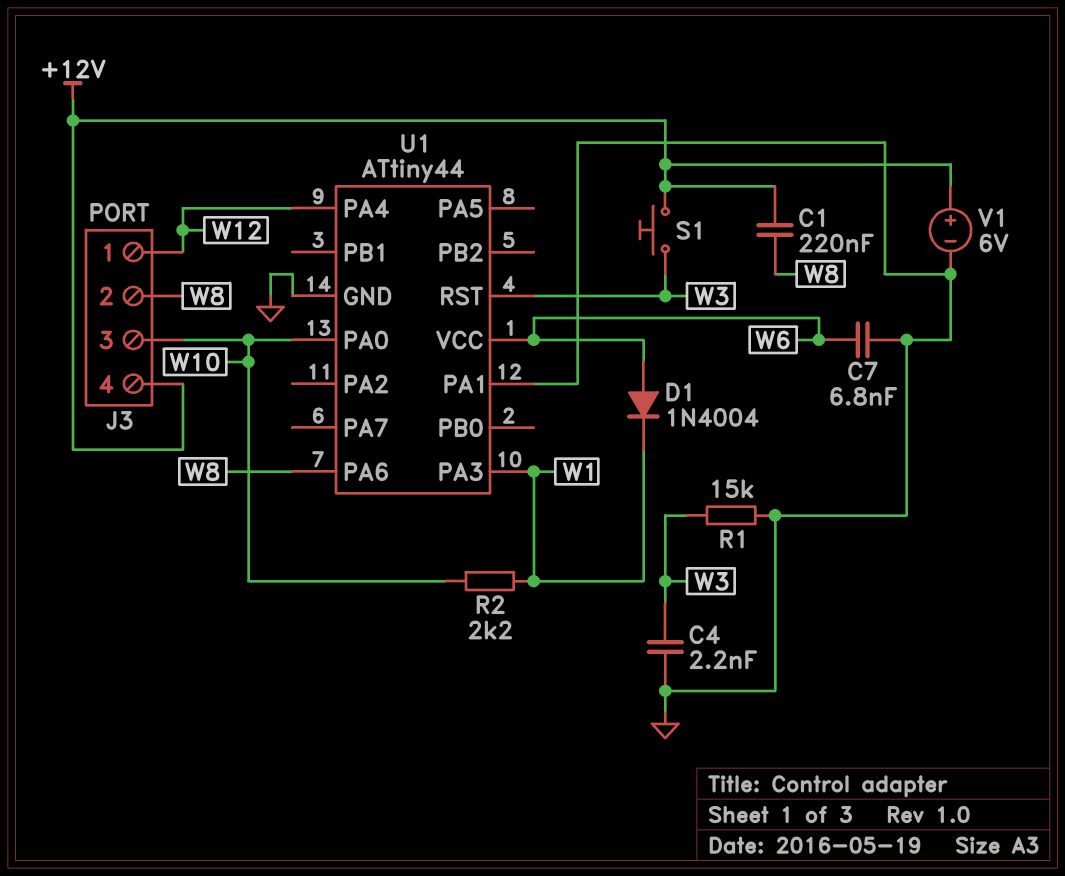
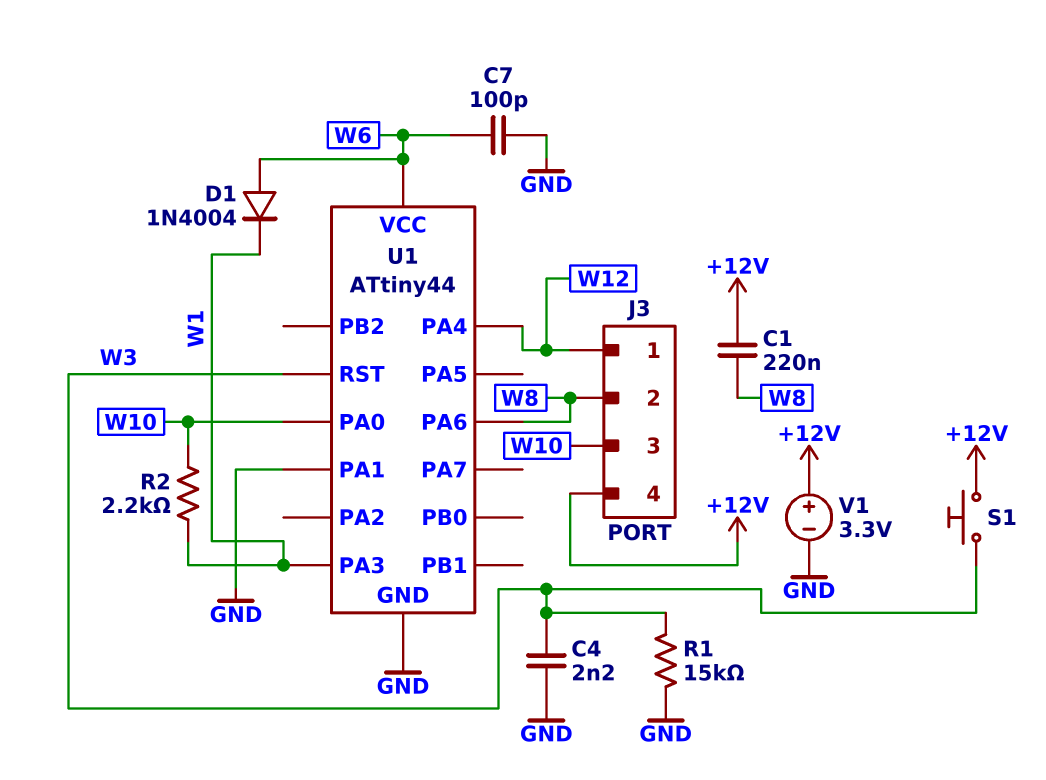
C7: 6.8nF (GND, W6) -> 100pF (GND, W6)
V1: 6V (plus +12V, minus GND) -> 3.3V (plus +12V, minus GND)

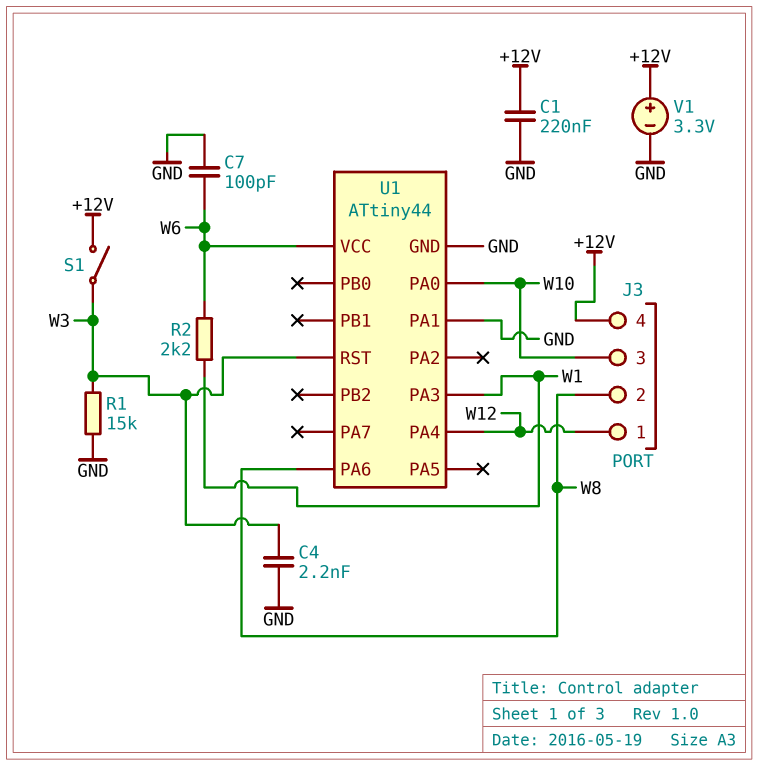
C1: 220nF (+12V, W8) -> 220nF (+12V, GND)
D1: diode 1N4004 (A W6, K W1) -> none
R2: 2.2k (W1, W10) -> 2.2k (W1, W6)
S1: button (+12V, W3) -> switch (+12V, W3)

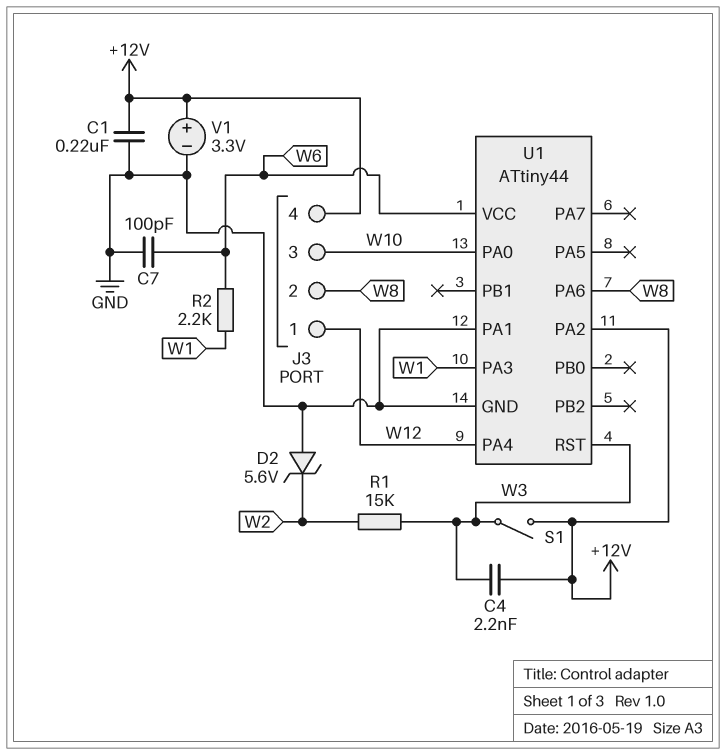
C4: 2.2nF (GND, W3) -> 2.2nF (+12V, W3)
D2: none -> zener 5.6V (A GND, K W2)
R1: 15k (GND, W3) -> 15k (W2, W3)
U1 pin PA2: none -> +12V

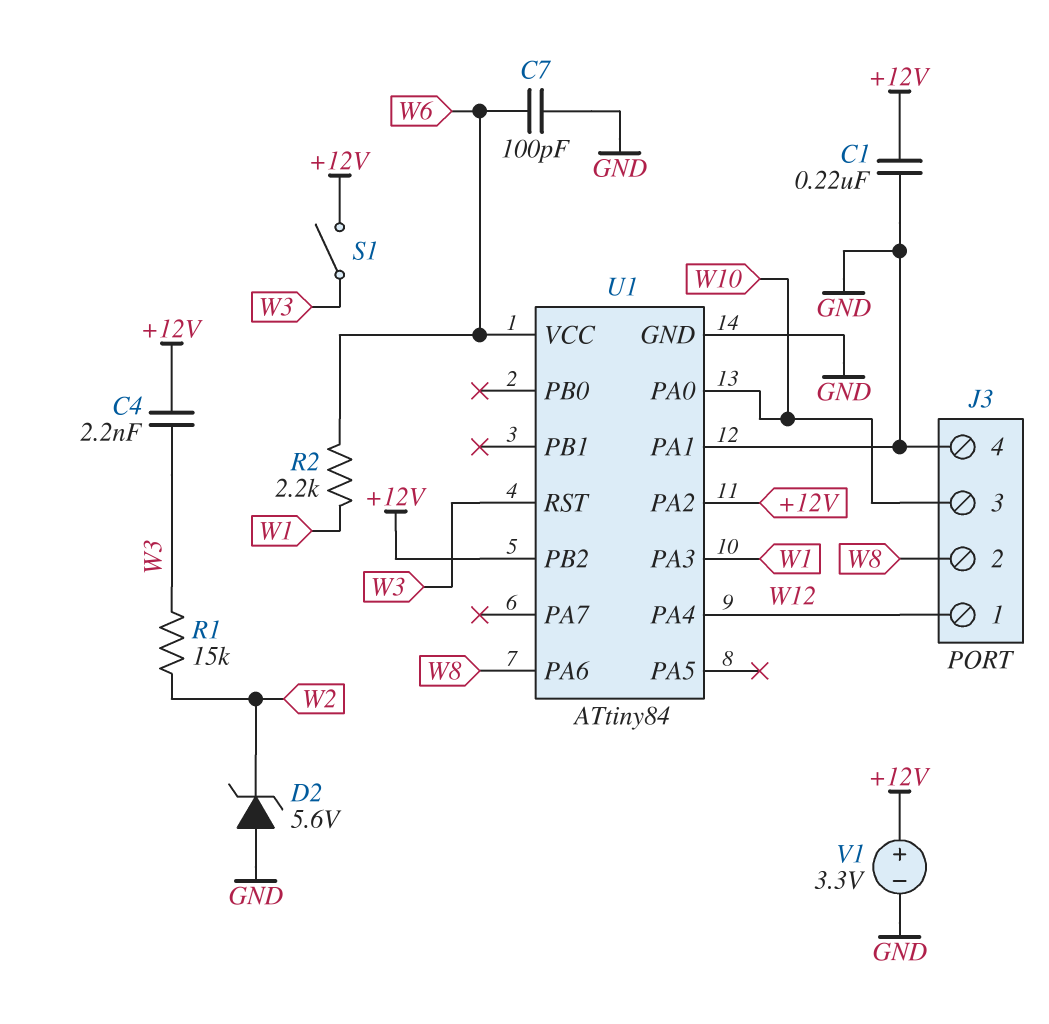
J3 pin 4: +12V -> GND
U1: ATtiny44 -> ATtiny84
U1 pin PB2: none -> +12V

